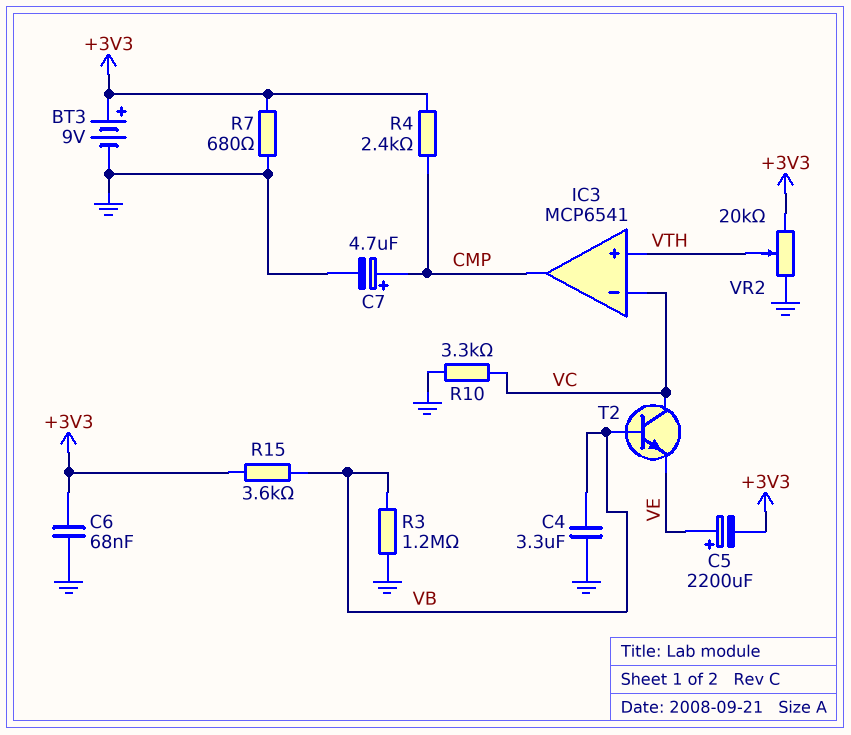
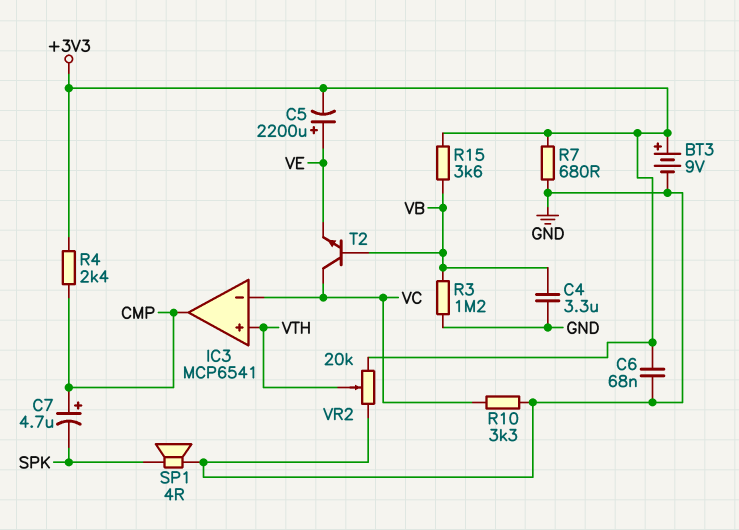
C7: 4.7uF (plus CMP, minus GND) -> 4.7uF (plus CMP, minus SPK)
SP1: none -> speaker 4R (GND, SPK)

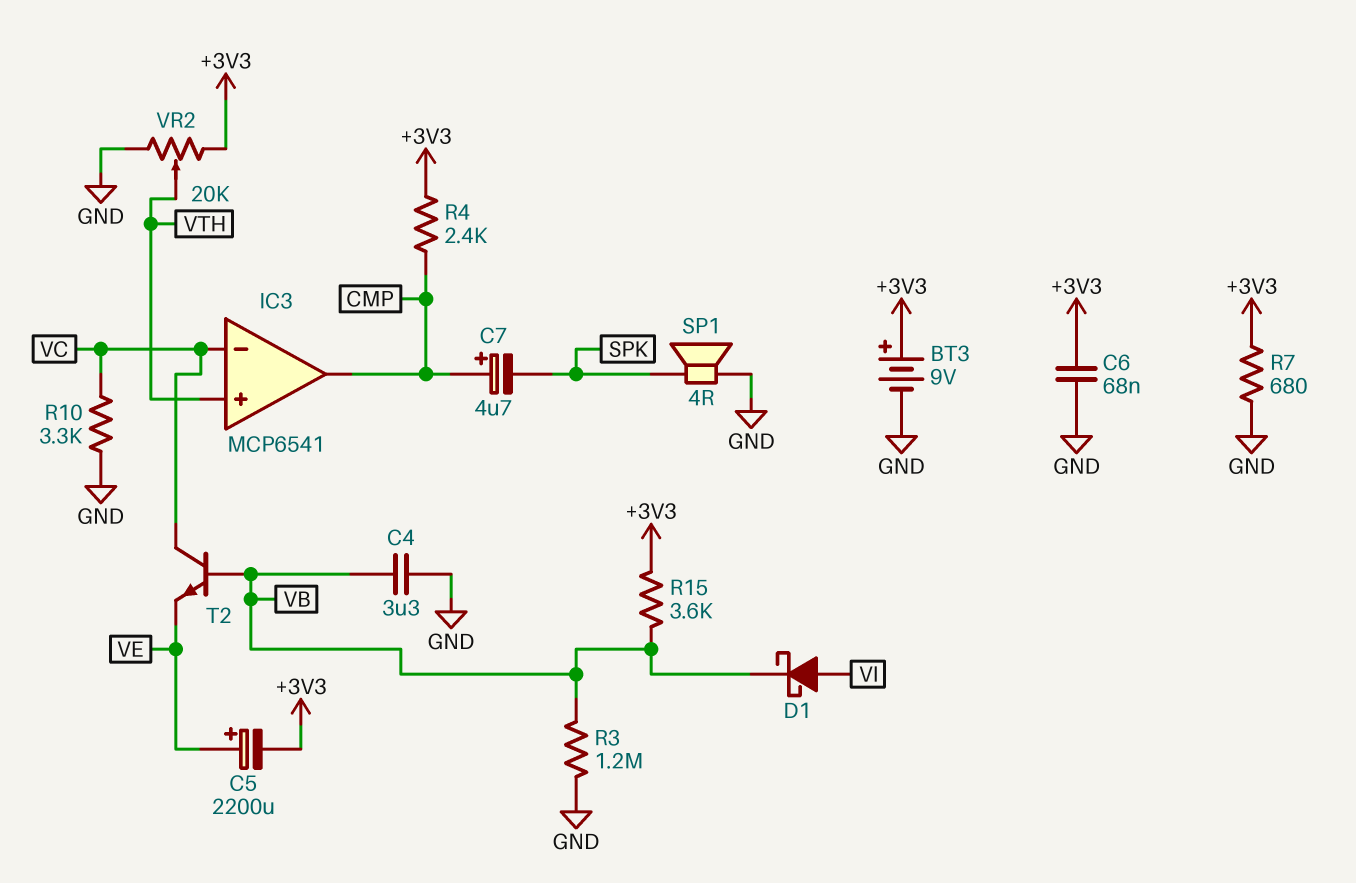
D1: none -> schottky (A VI, K VB)

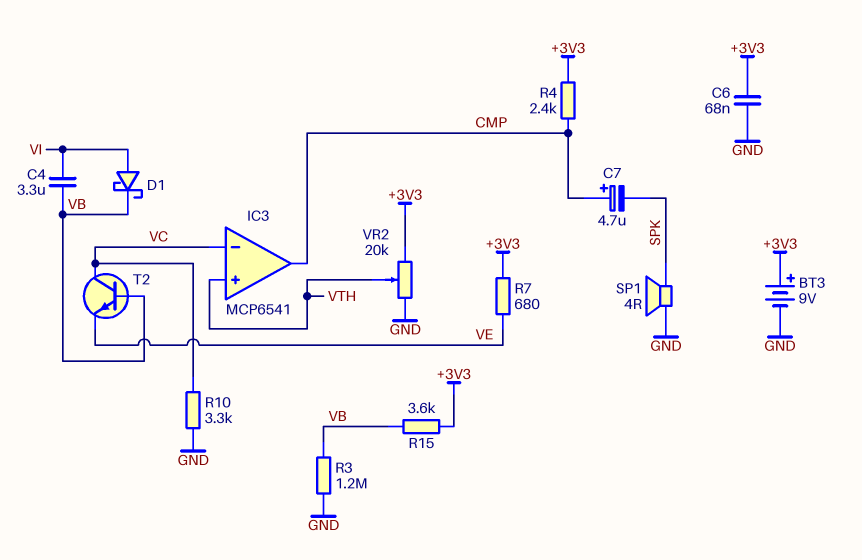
C4: 3.3uF (GND, VB) -> 3.3uF (VB, VI)
C5: 2200uF (plus VE, minus +3V3) -> none
R7: 680 (+3V3, GND) -> 680 (+3V3, VE)

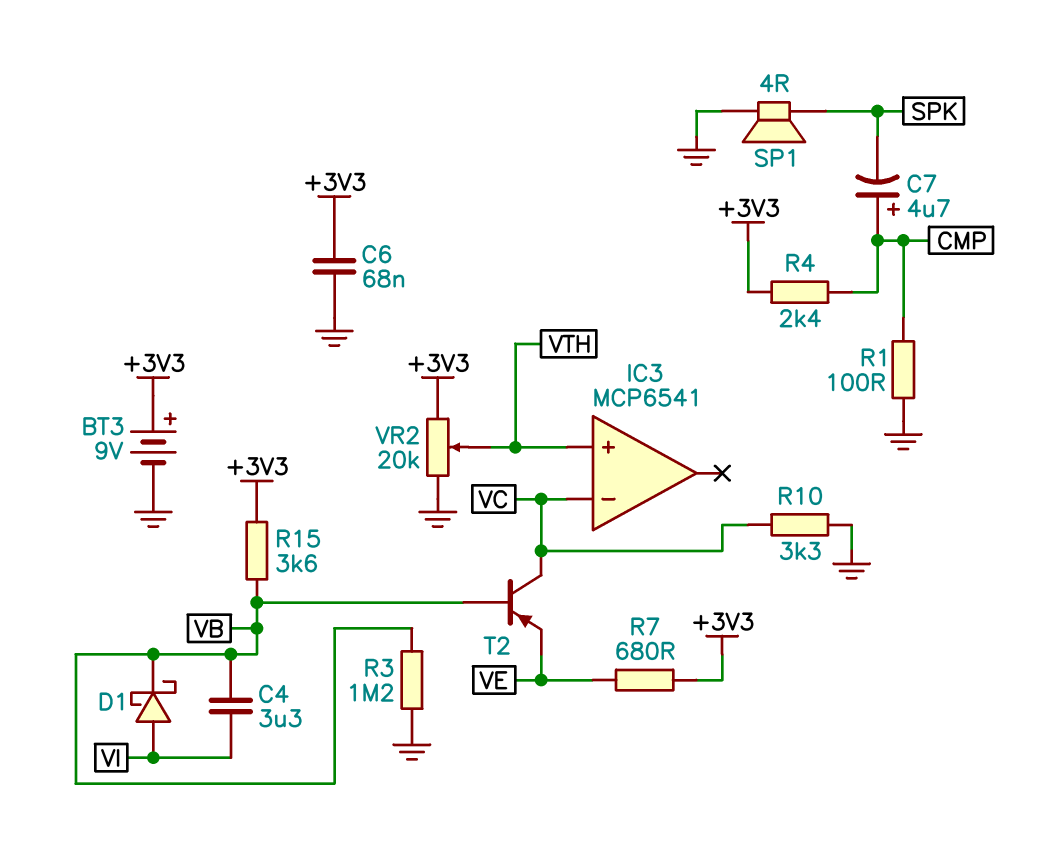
IC3 pin out: CMP -> none
R1: none -> 100 (CMP, GND)
T2: NPN (B VB, C VC, E VE) -> PNP (B VB, C VC, E VE)

